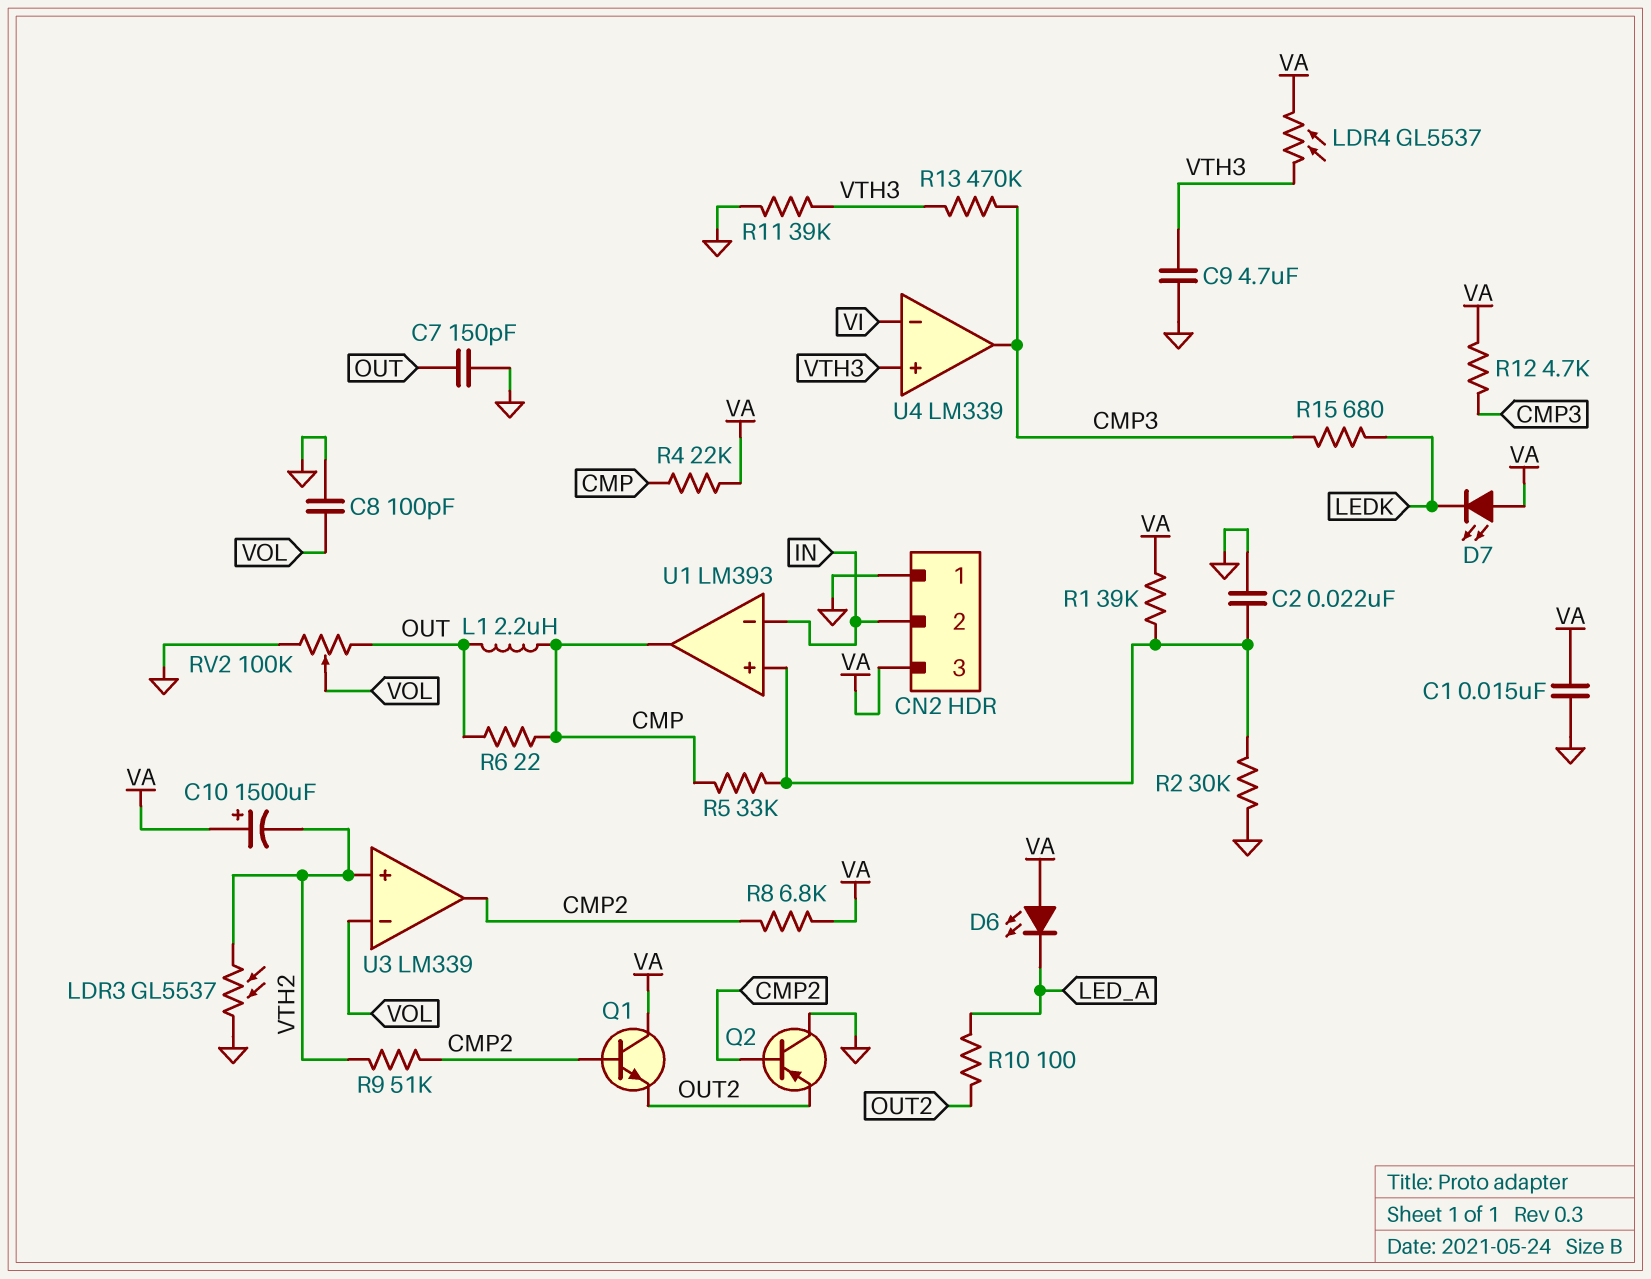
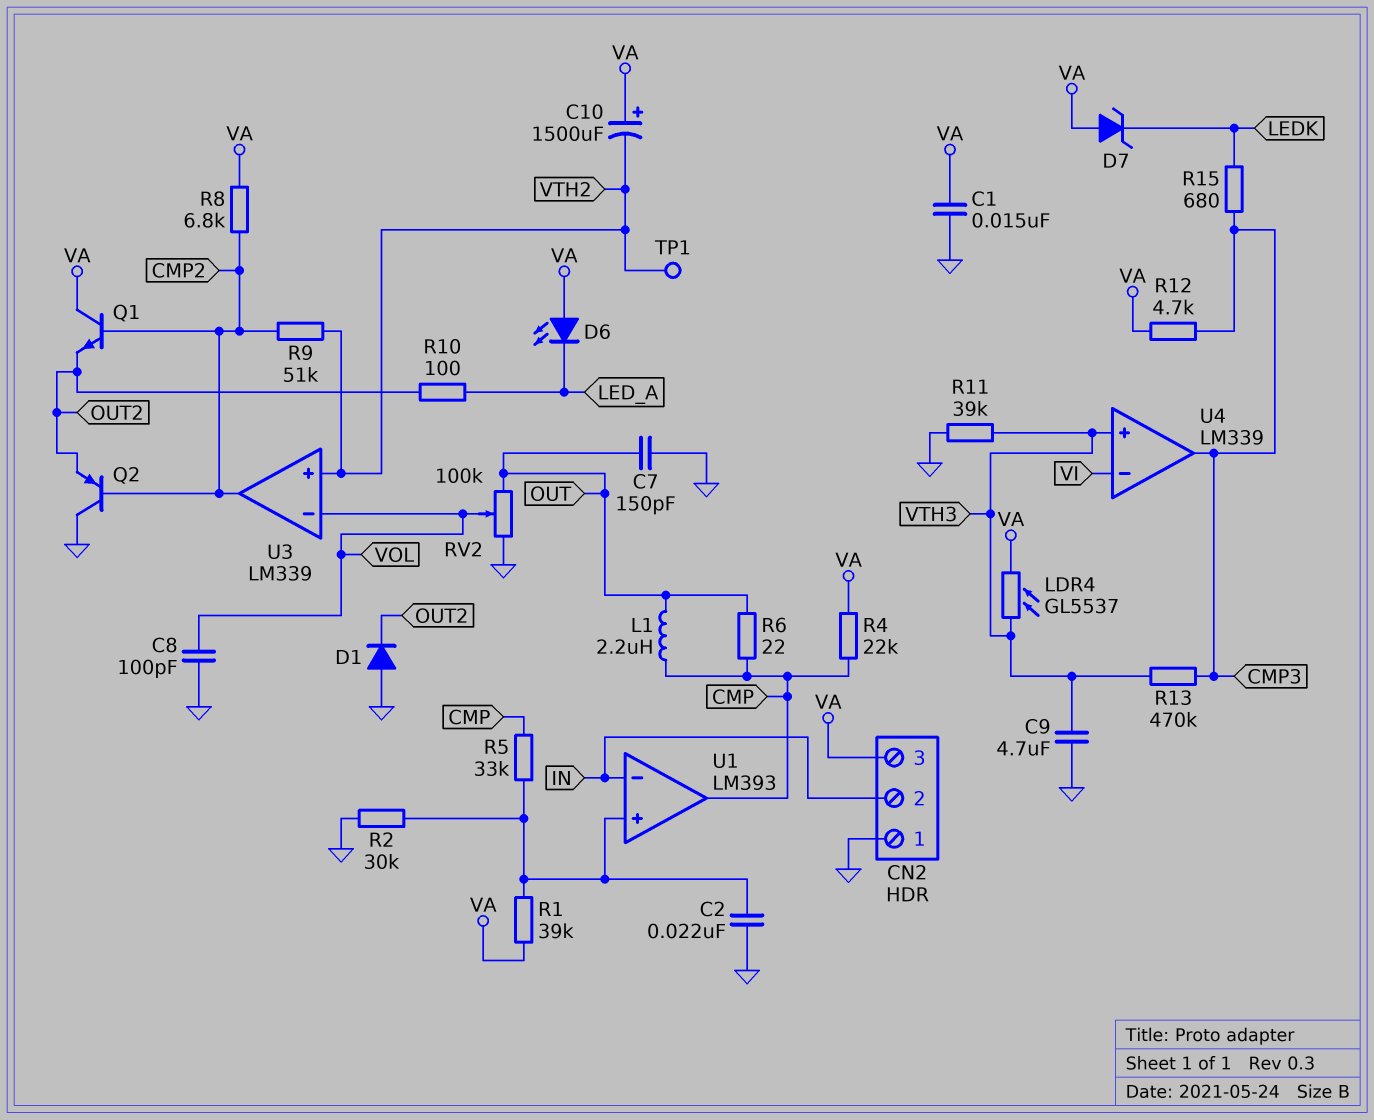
D1: none -> diode (A GND, K OUT2)
D7: LED (A VA, K LEDK) -> zener (A VA, K LEDK)
LDR3: GL5537 (GND, VTH2) -> none
TP1: none -> test point (VTH2)

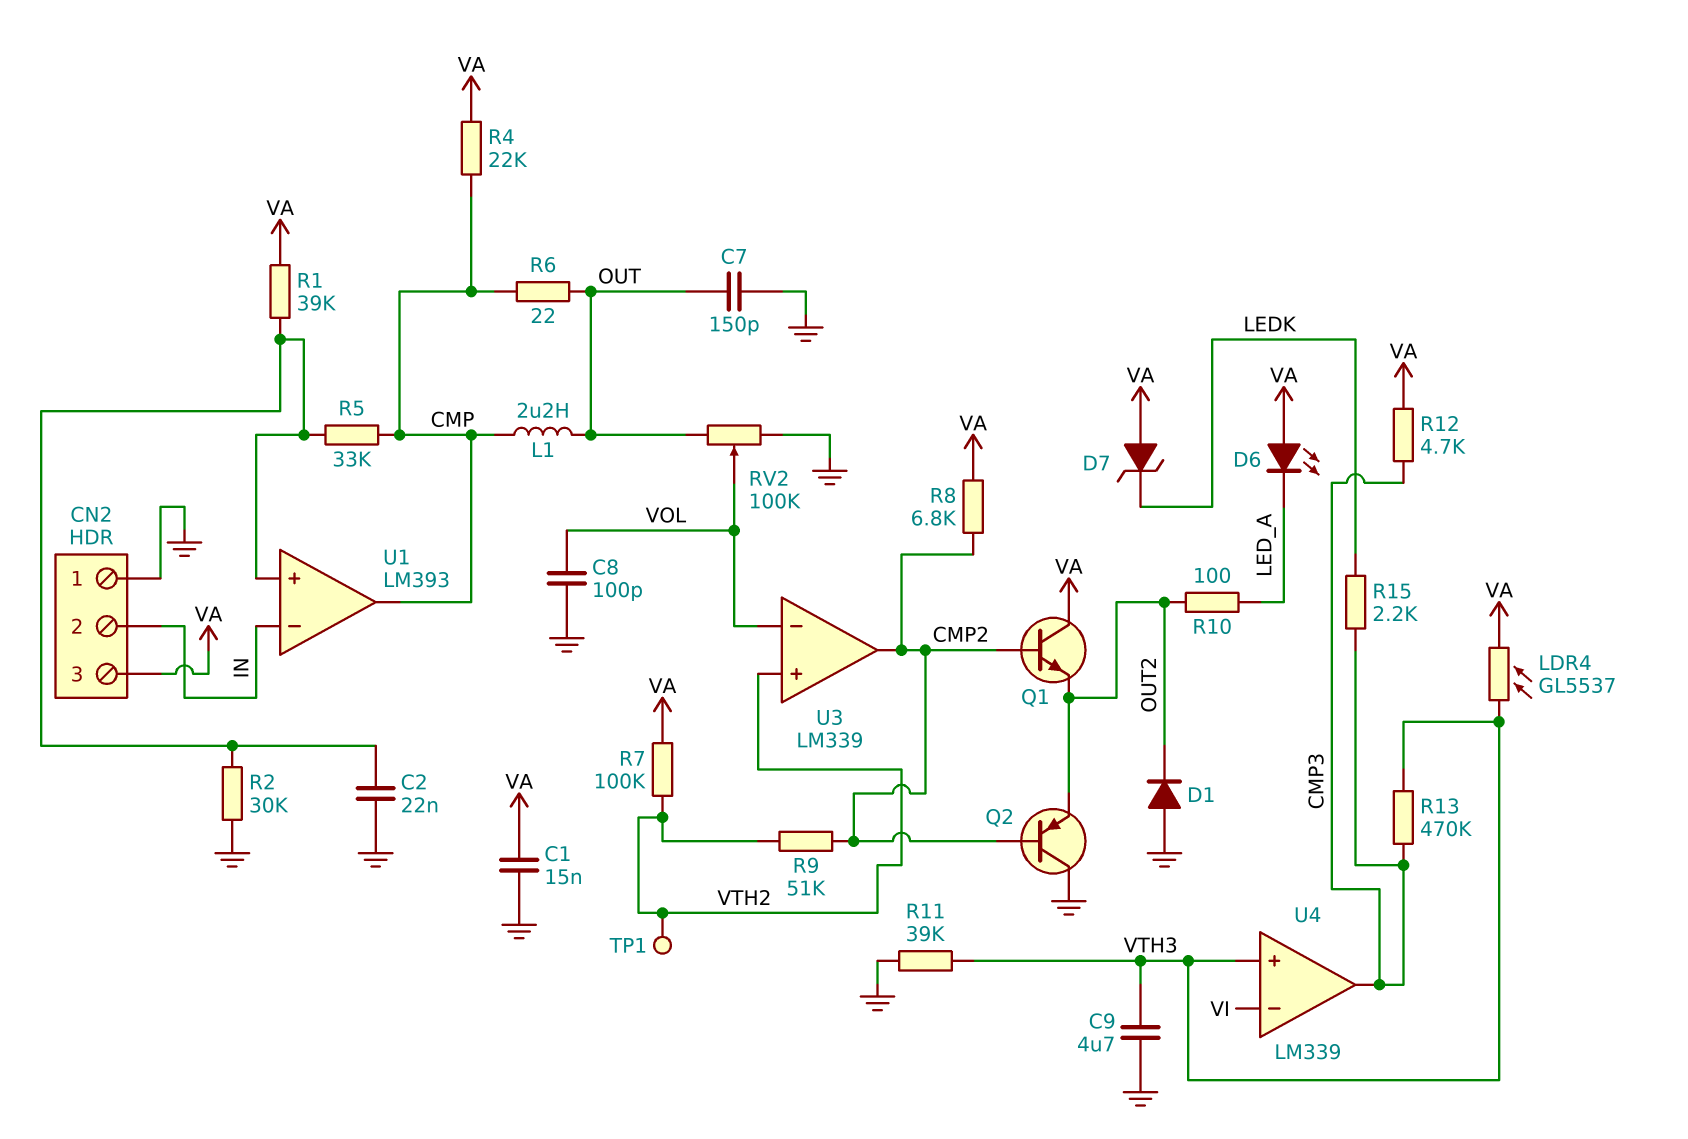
C10: 1500uF (plus VA, minus VTH2) -> none
R7: none -> 100k (VA, VTH2)
R15: 680 (CMP3, LEDK) -> 2.2k (CMP3, LEDK)

